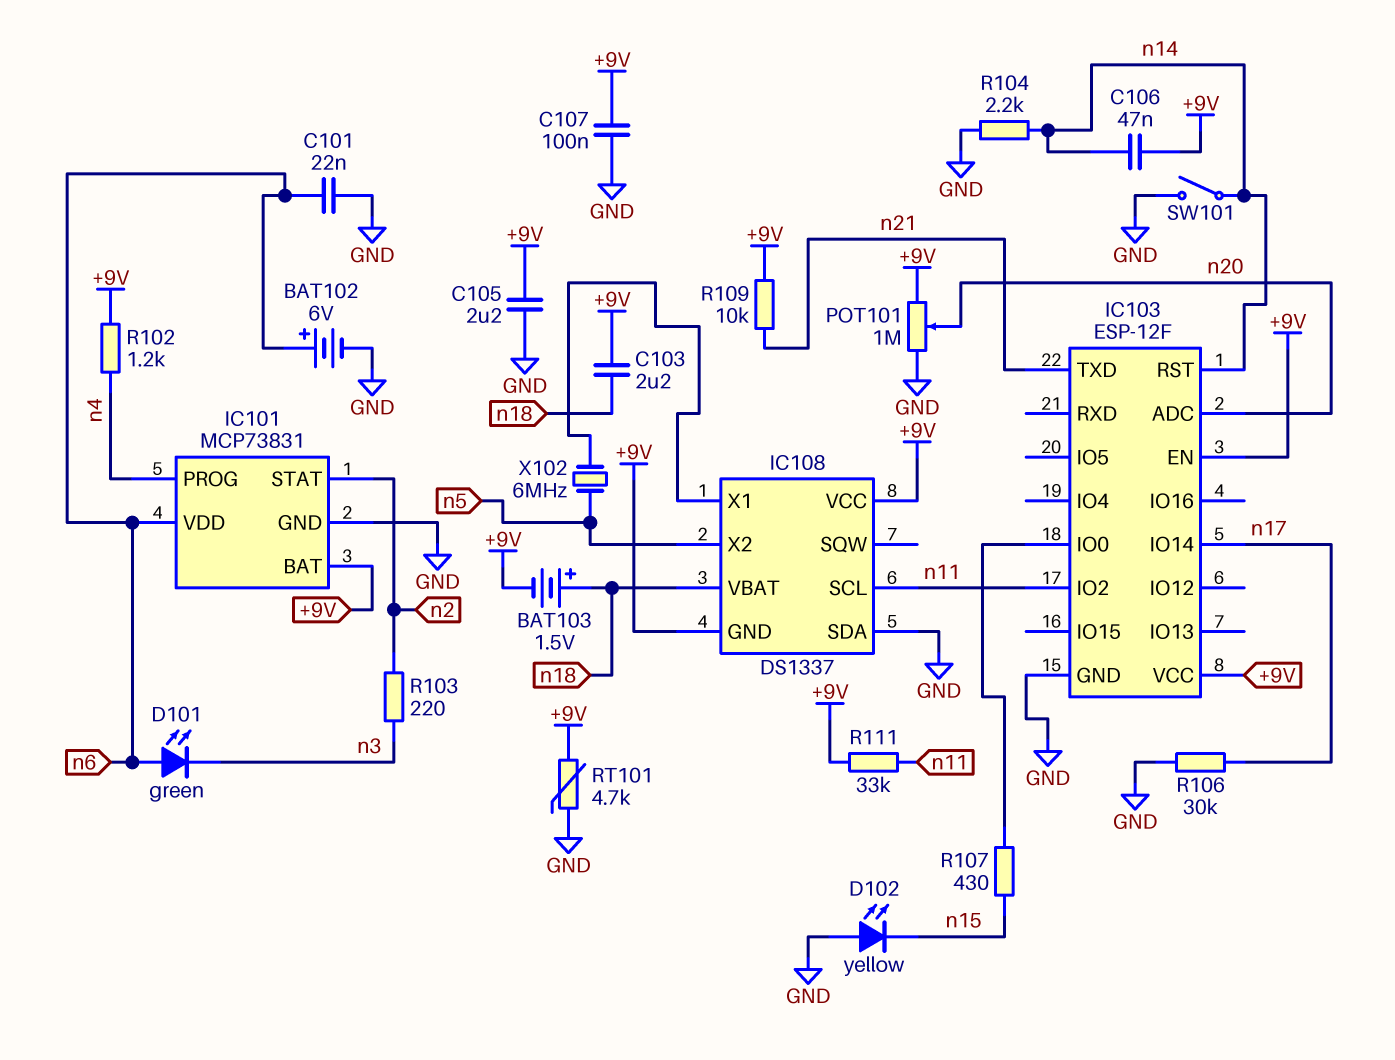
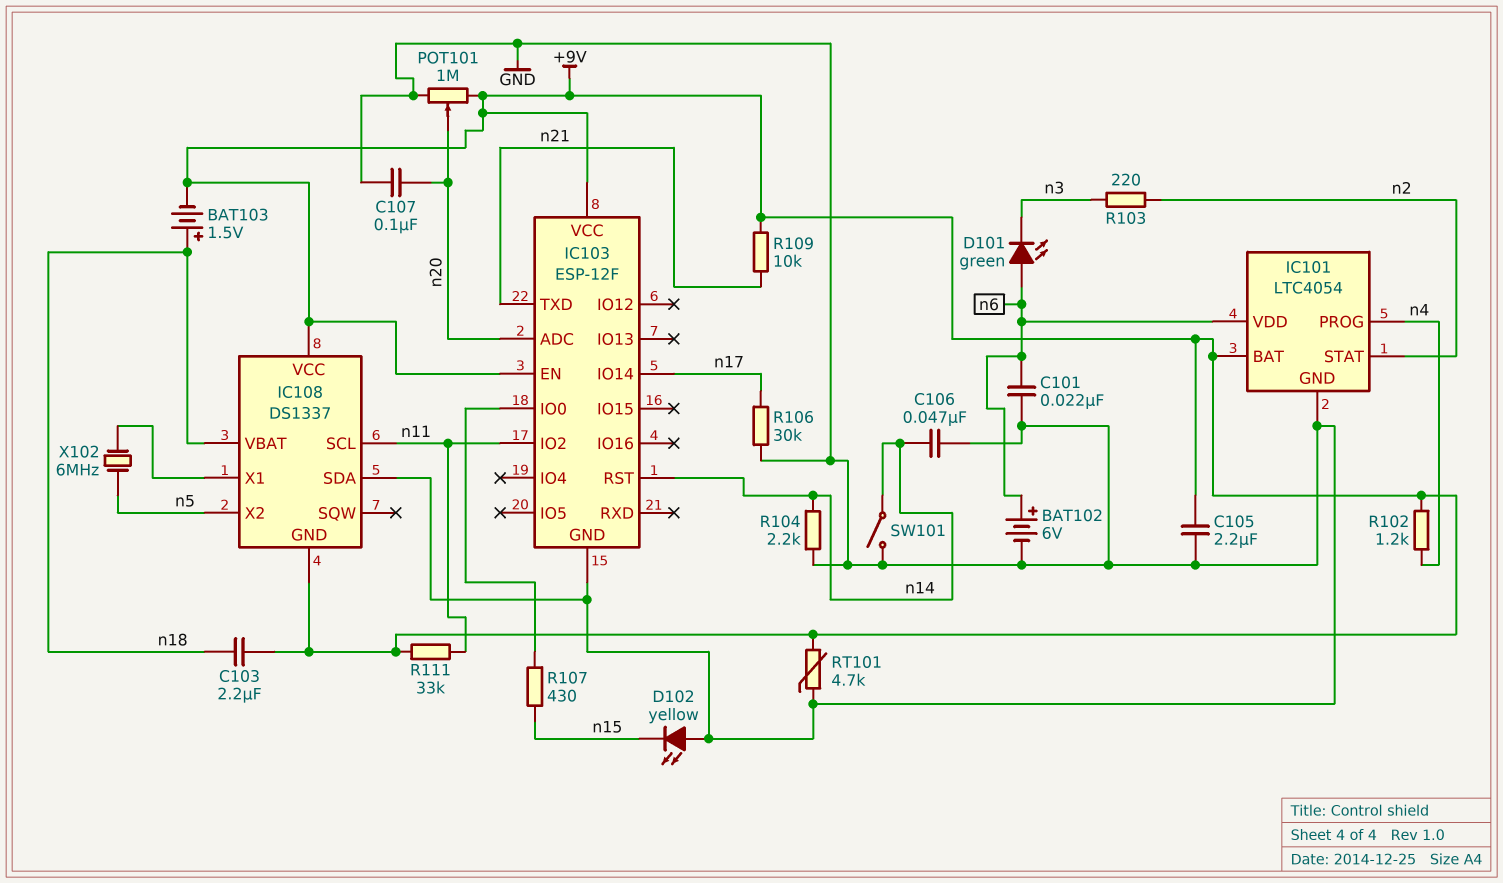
C106: 47nF (+9V, n14) -> 47nF (GND, n14)
C107: 100nF (+9V, GND) -> 100nF (GND, n20)
IC101: MCP73831 -> LTC4054

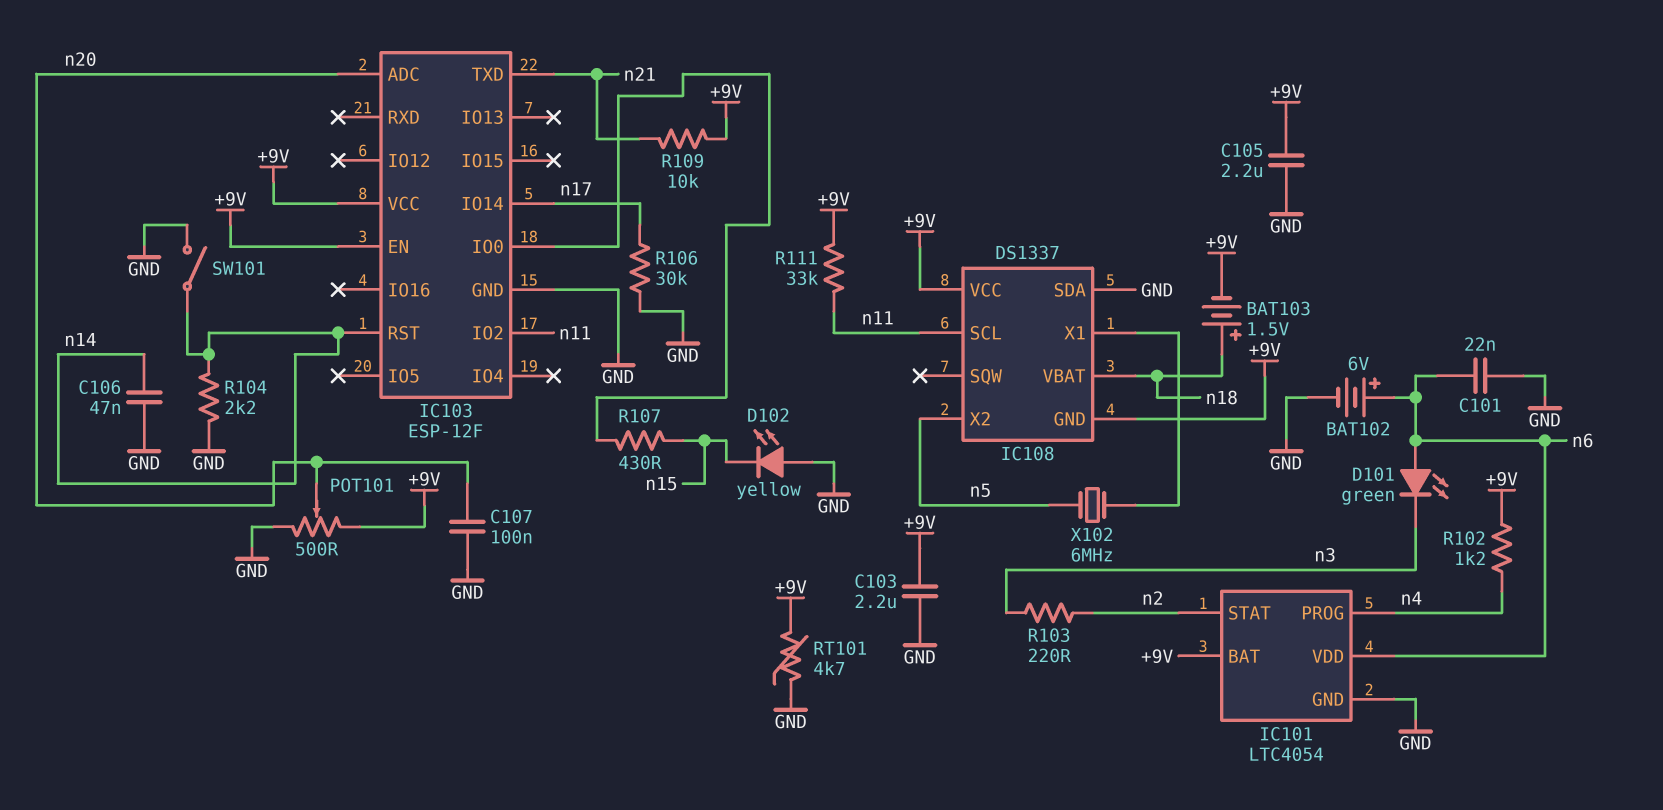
C103: 2.2uF (+9V, n18) -> 2.2uF (+9V, GND)
POT101: 1M (+9V, GND, wiper n20) -> 500 (+9V, GND, wiper n20)

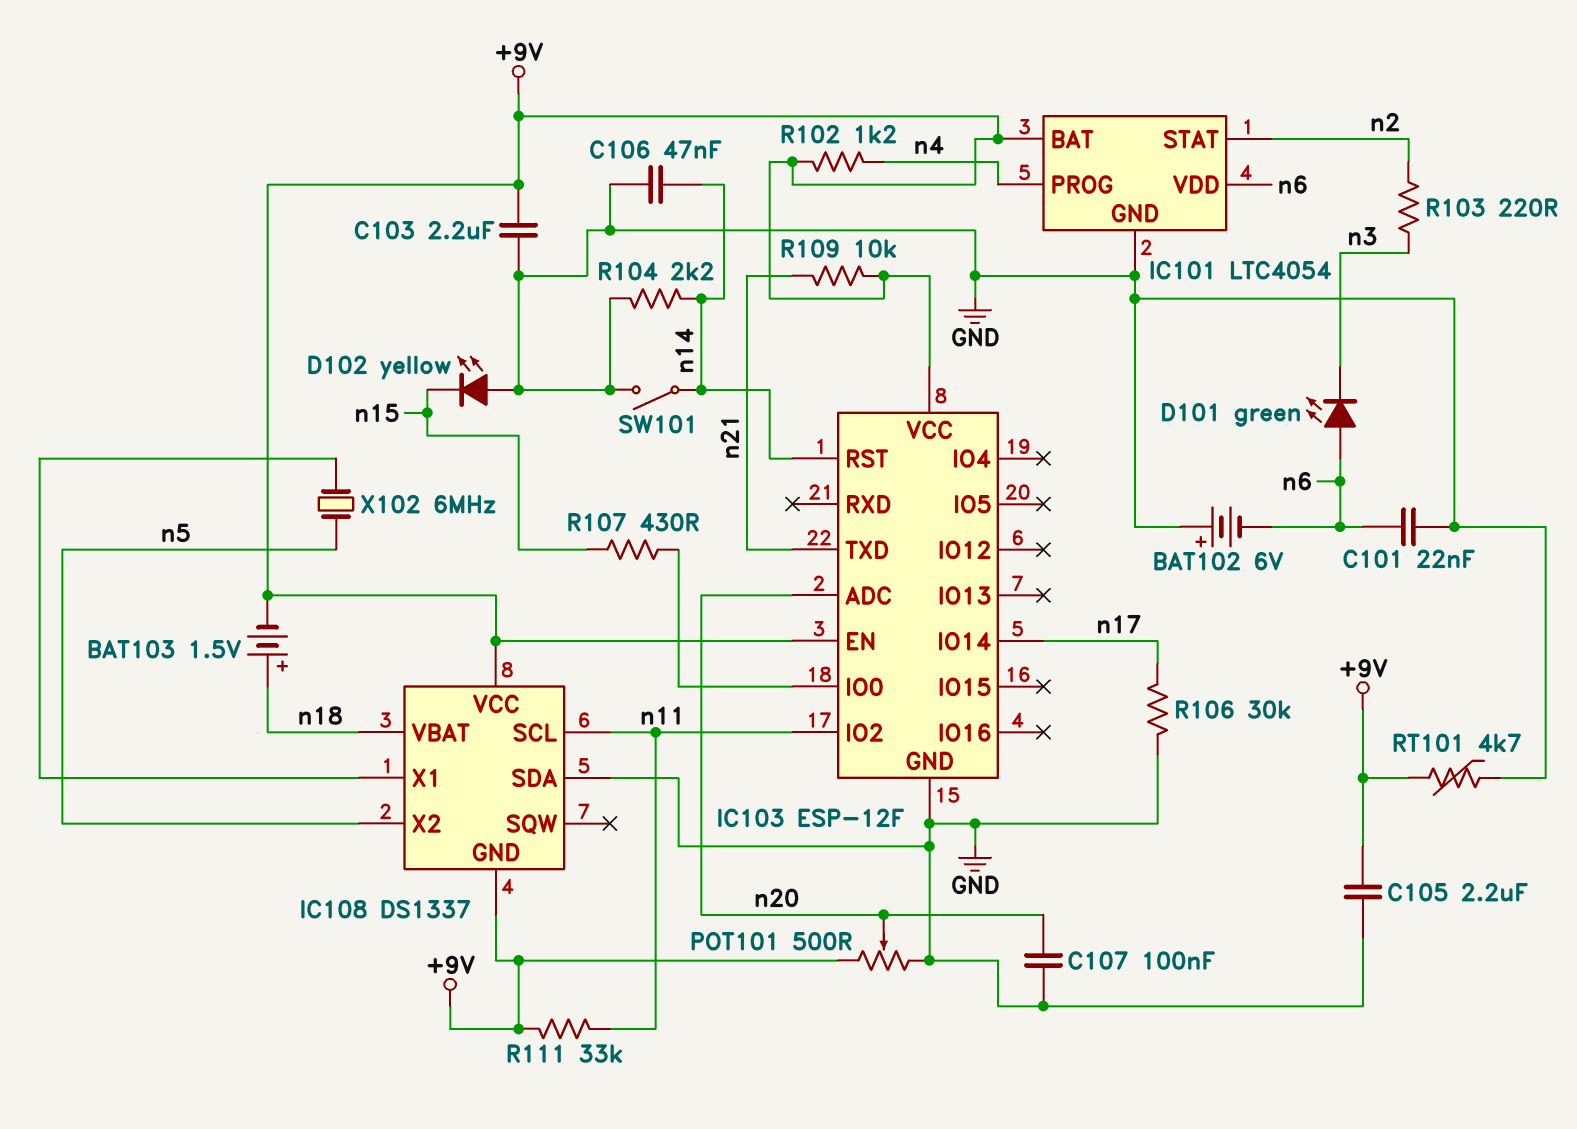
BAT102: 6V (plus n6, minus GND) -> 6V (plus GND, minus n6)

